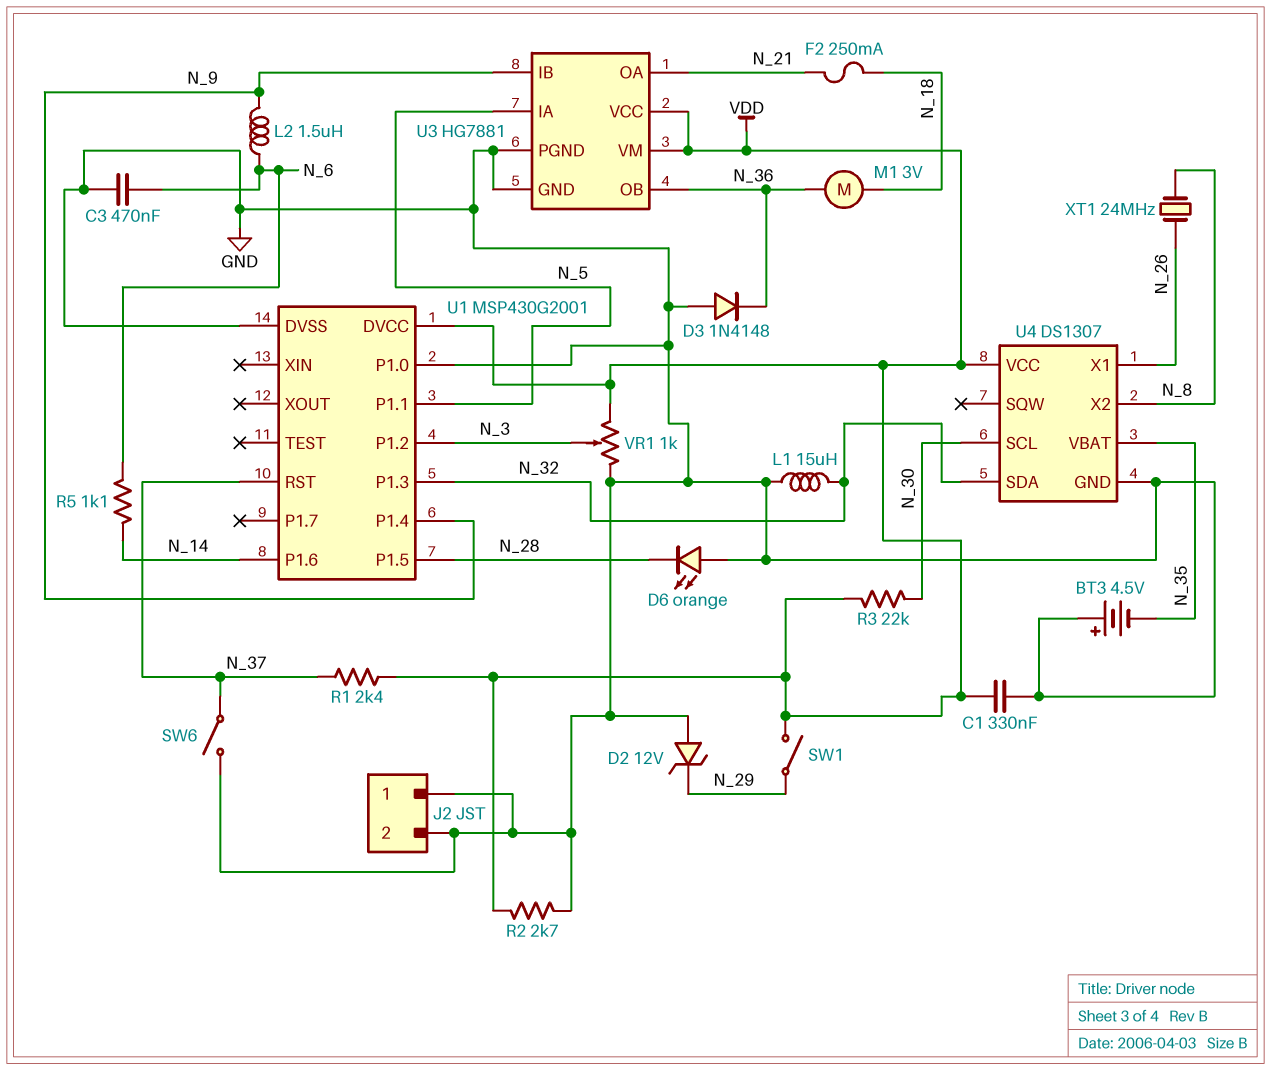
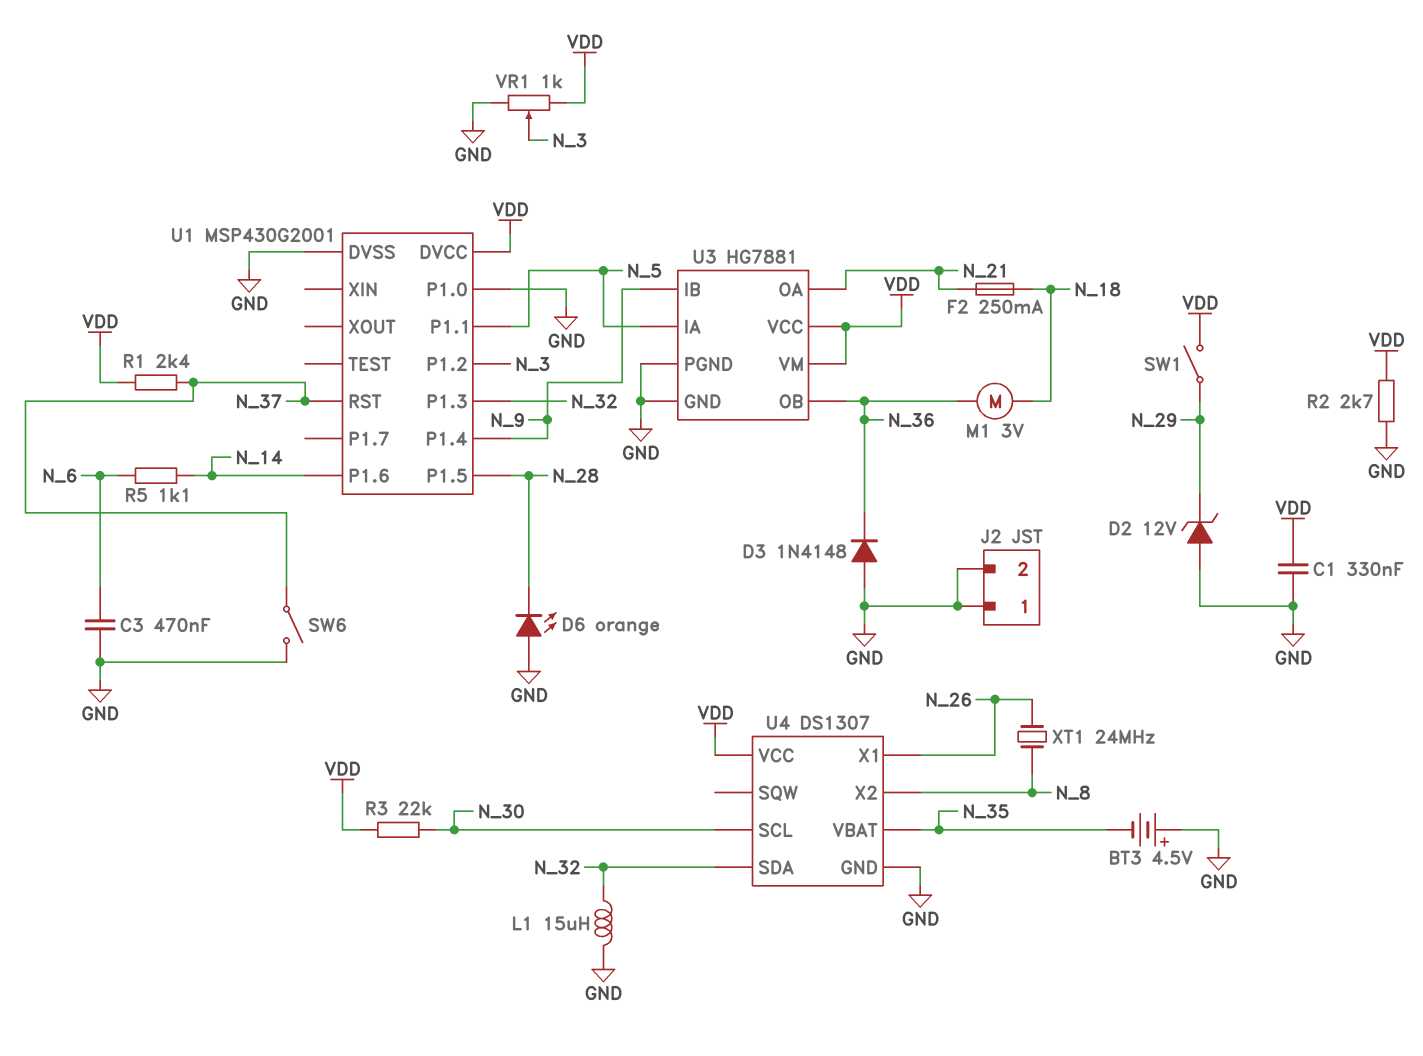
L2: 1.5uH (N_6, N_9) -> none

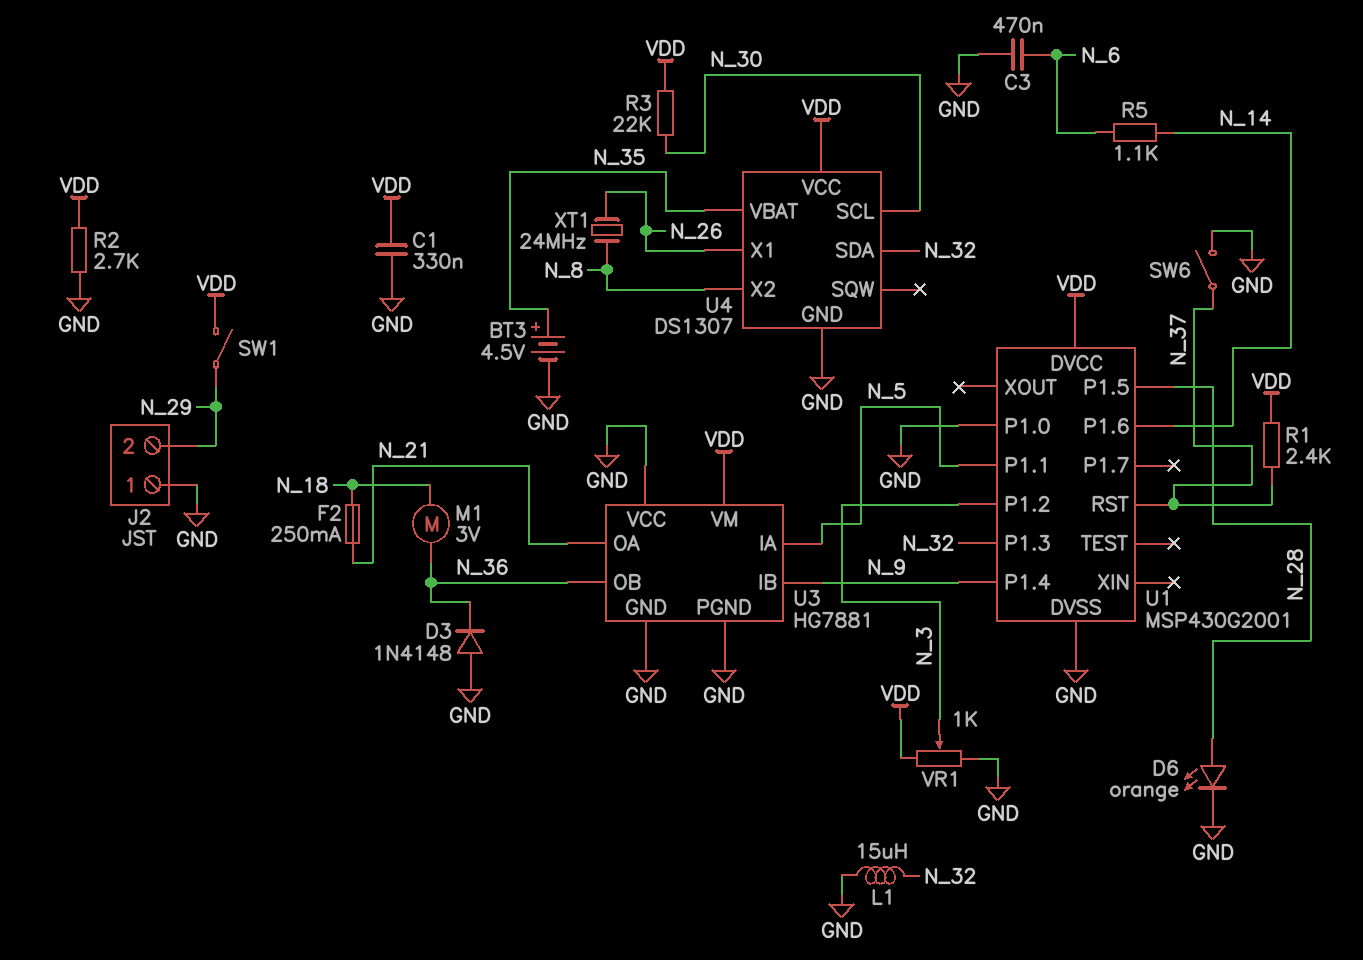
BT3: 4.5V (plus GND, minus N_35) -> 4.5V (plus N_35, minus GND)
D2: zener 12V (A GND, K N_29) -> none
D6: LED orange (A GND, K N_28) -> LED orange (A N_28, K GND)
J2 pin 2: GND -> N_29
U3 pin VCC: VDD -> GND

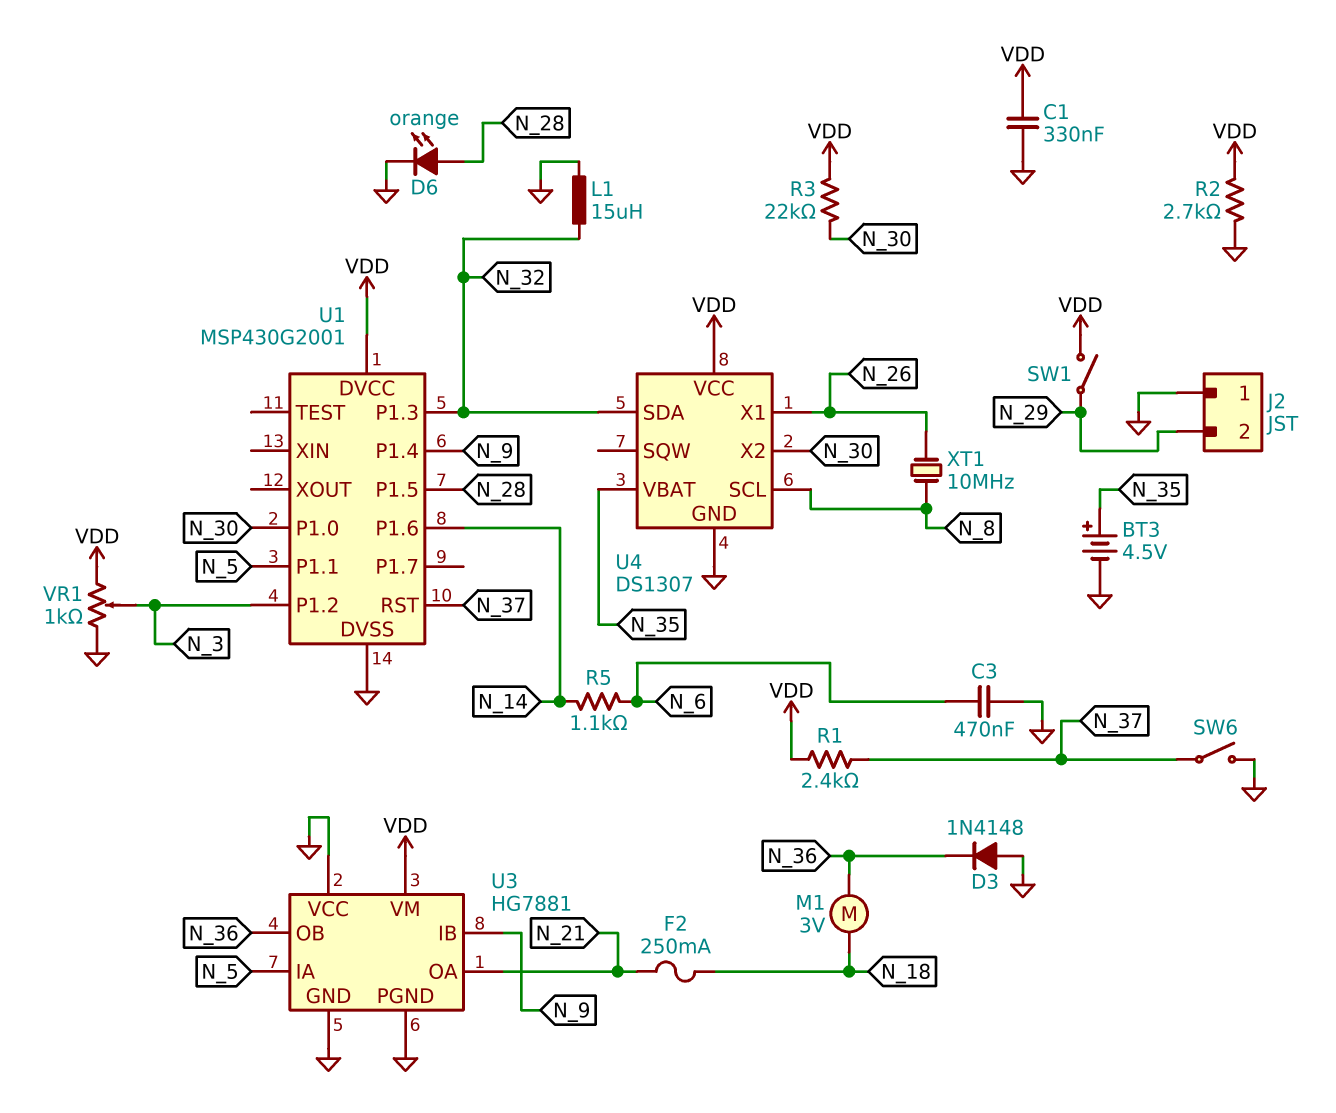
U1 pin P1.0: GND -> N_30
U4 pin SCL: N_30 -> N_8
U4 pin X2: N_8 -> N_30
XT1: 24MHz (N_8, N_26) -> 10MHz (N_8, N_26)

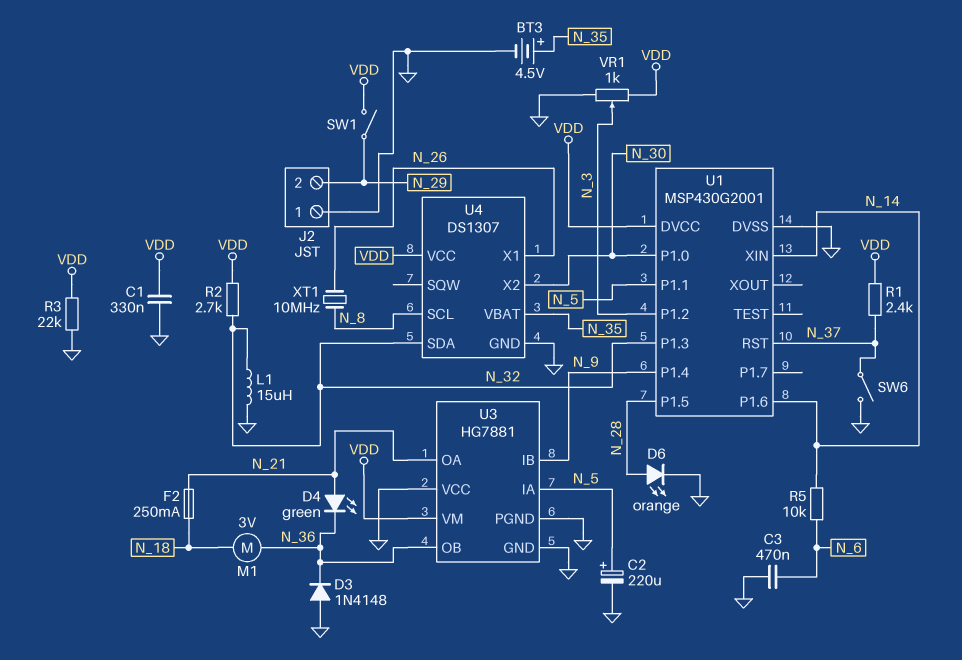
C2: none -> 220uF (plus N_5, minus GND)
D4: none -> LED green (A N_21, K N_36)
R2: 2.7k (GND, VDD) -> 2.7k (N_32, VDD)
R3: 22k (N_30, VDD) -> 22k (GND, VDD)
R5: 1.1k (N_6, N_14) -> 10k (N_6, N_14)
U1 pin XIN: none -> N_14

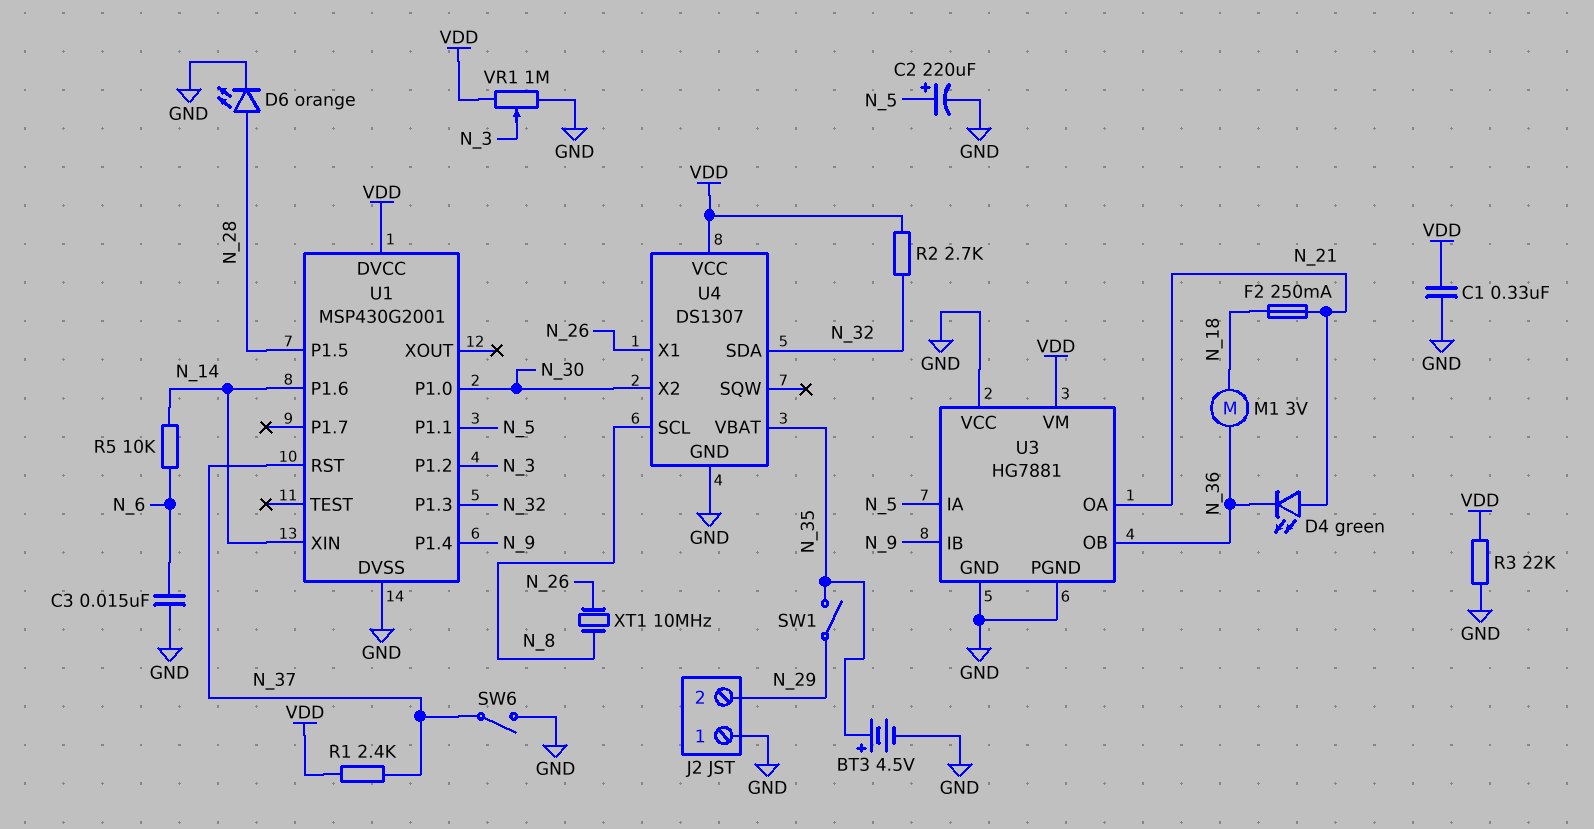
C3: 470nF (GND, N_6) -> 15nF (GND, N_6)
D3: diode 1N4148 (A GND, K N_36) -> none
L1: 15uH (GND, N_32) -> none
SW1: switch (N_29, VDD) -> switch (N_29, N_35)
VR1: 1k (GND, VDD, wiper N_3) -> 1M (GND, VDD, wiper N_3)

